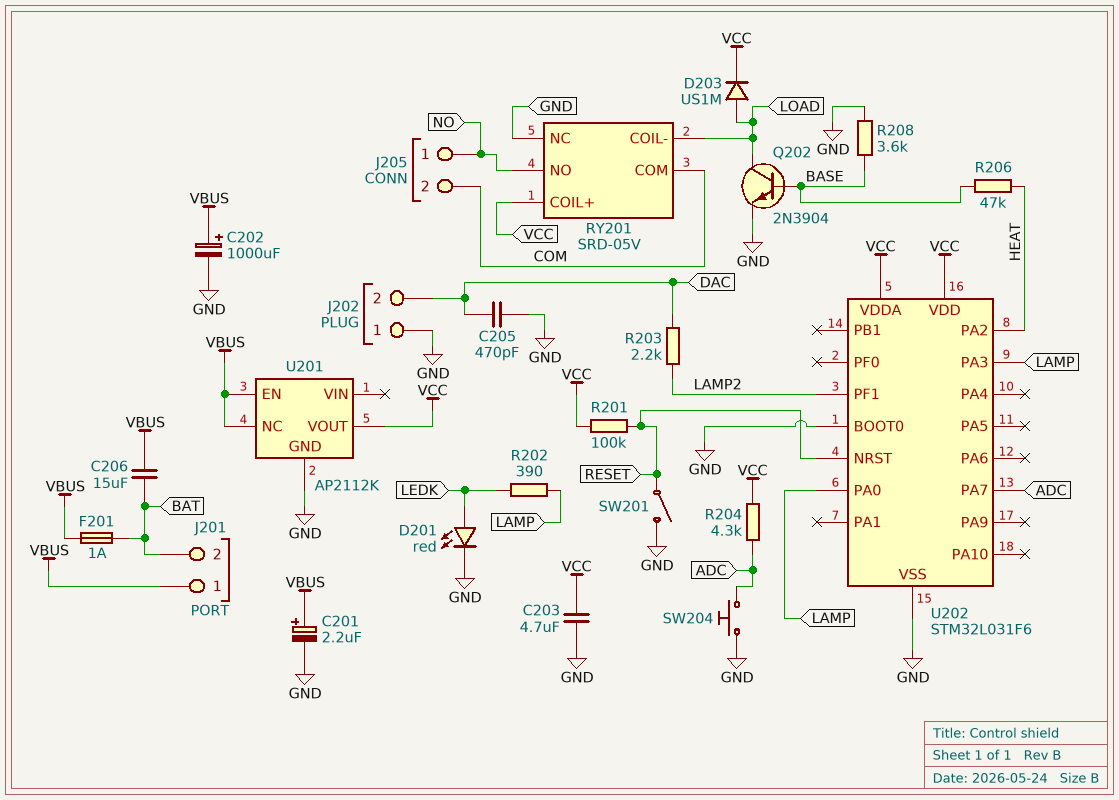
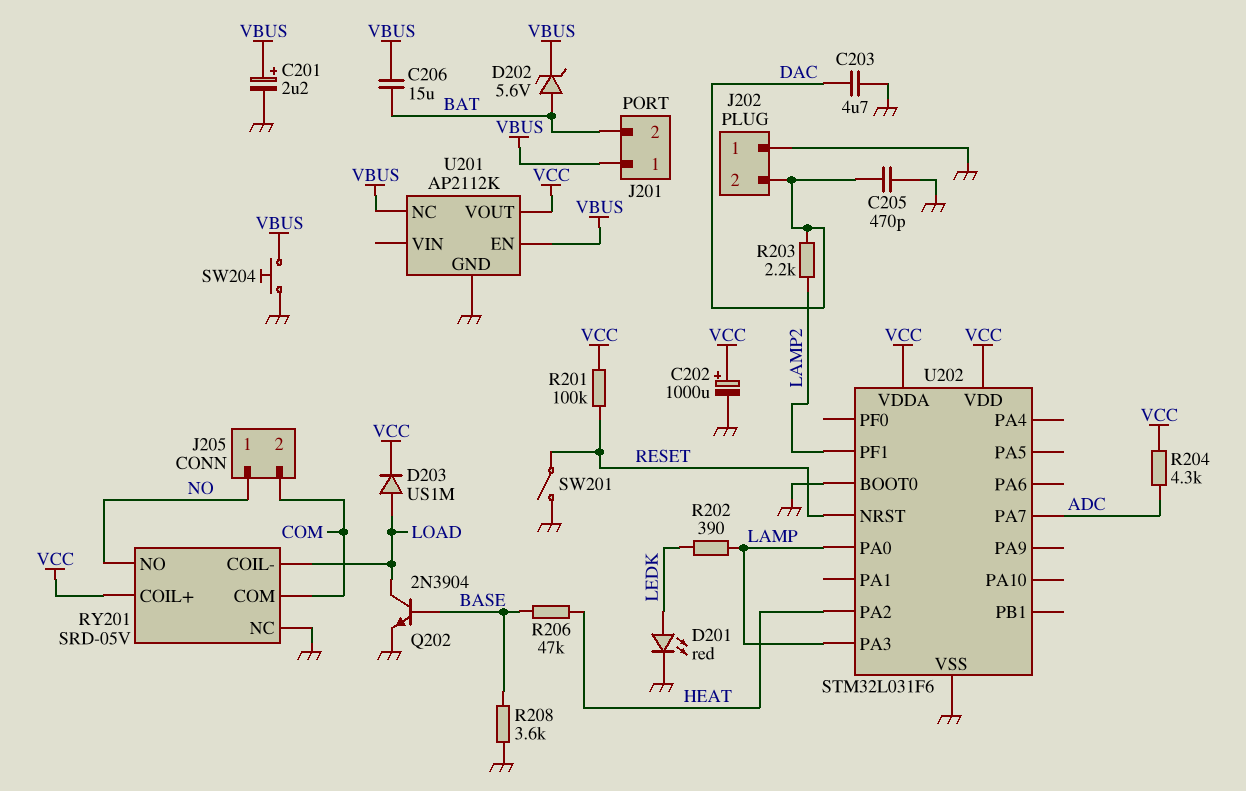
C202: 1000uF (plus VBUS, minus GND) -> 1000uF (plus VCC, minus GND)
C203: 4.7uF (GND, VCC) -> 4.7uF (DAC, GND)
D202: none -> zener 5.6V (A BAT, K VBUS)
F201: 1A (BAT, VBUS) -> none
SW204: button (ADC, GND) -> button (GND, VBUS)

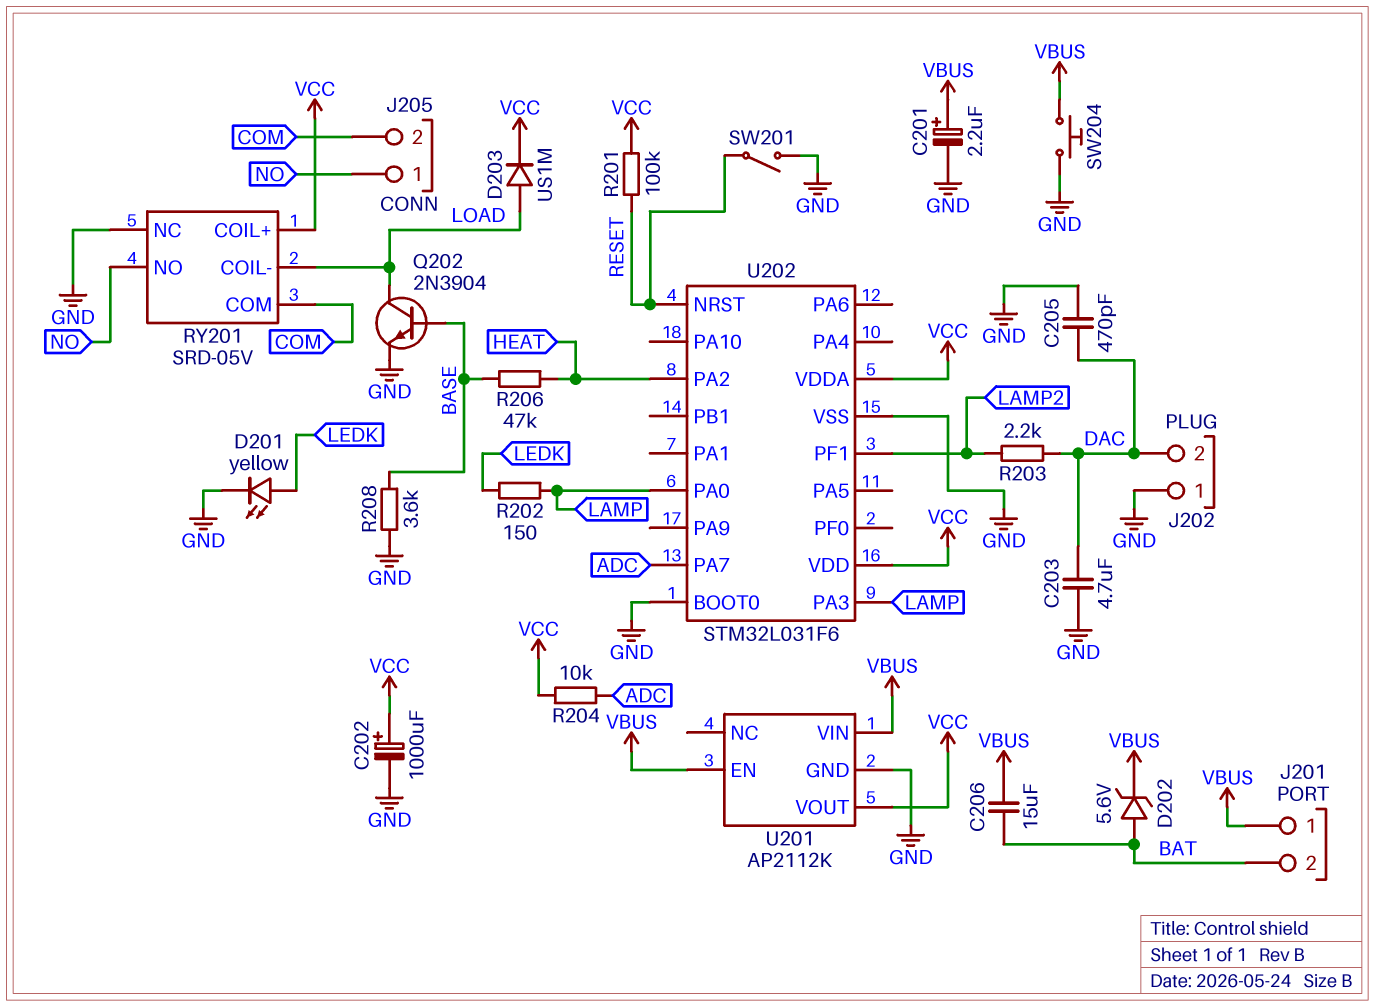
D201: LED red (A LEDK, K GND) -> LED yellow (A LEDK, K GND)
R202: 390 (LAMP, LEDK) -> 150 (LAMP, LEDK)
R204: 4.3k (ADC, VCC) -> 10k (ADC, VCC)
U201 pin NC: VBUS -> none
U201 pin VIN: none -> VBUS

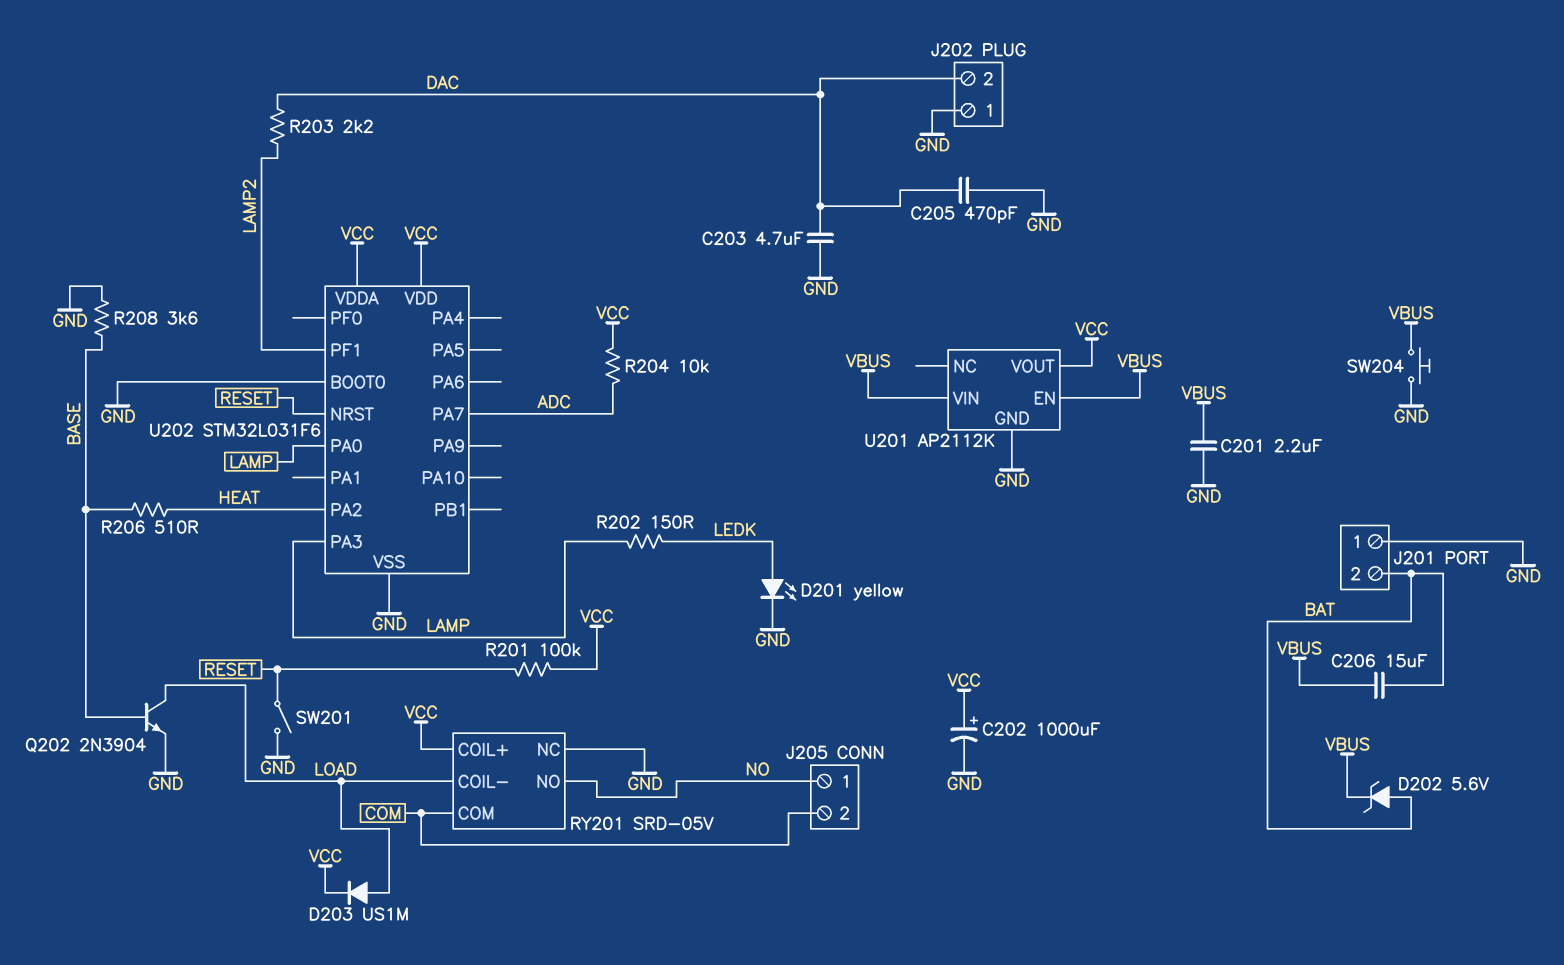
C201: 2.2uF (plus VBUS, minus GND) -> 2.2uF (GND, VBUS)
J201 pin 1: VBUS -> GND
R206: 47k (BASE, HEAT) -> 510 (BASE, HEAT)

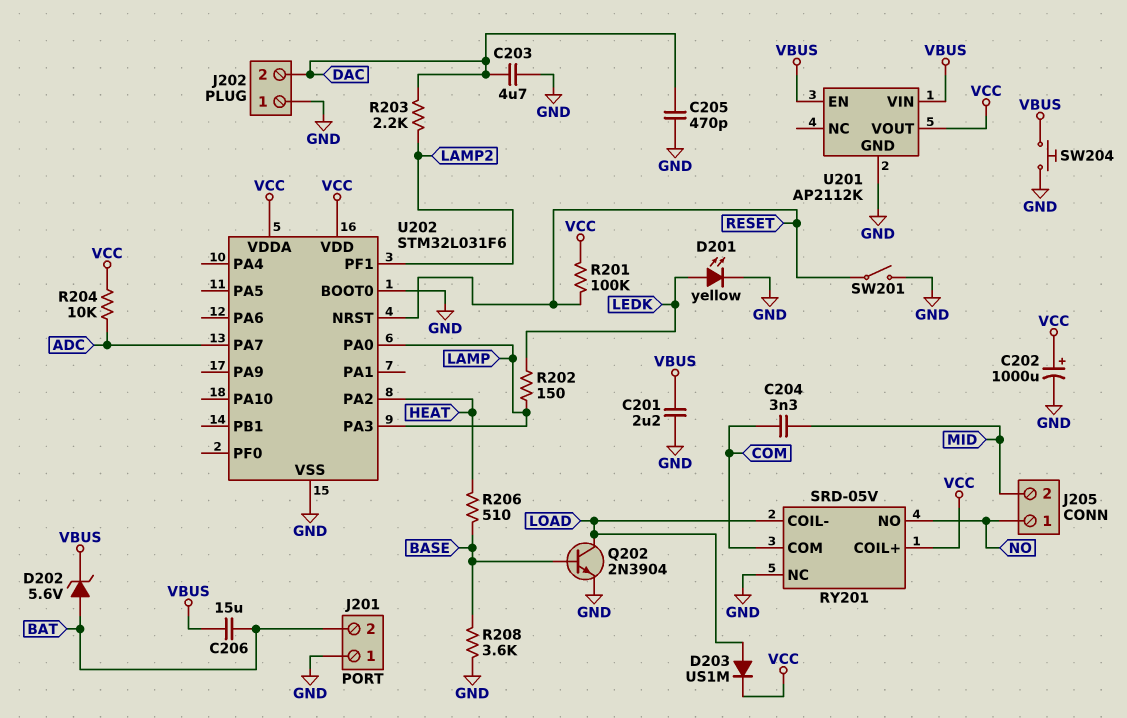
C204: none -> 3.3nF (COM, MID)
J205 pin 2: COM -> MID

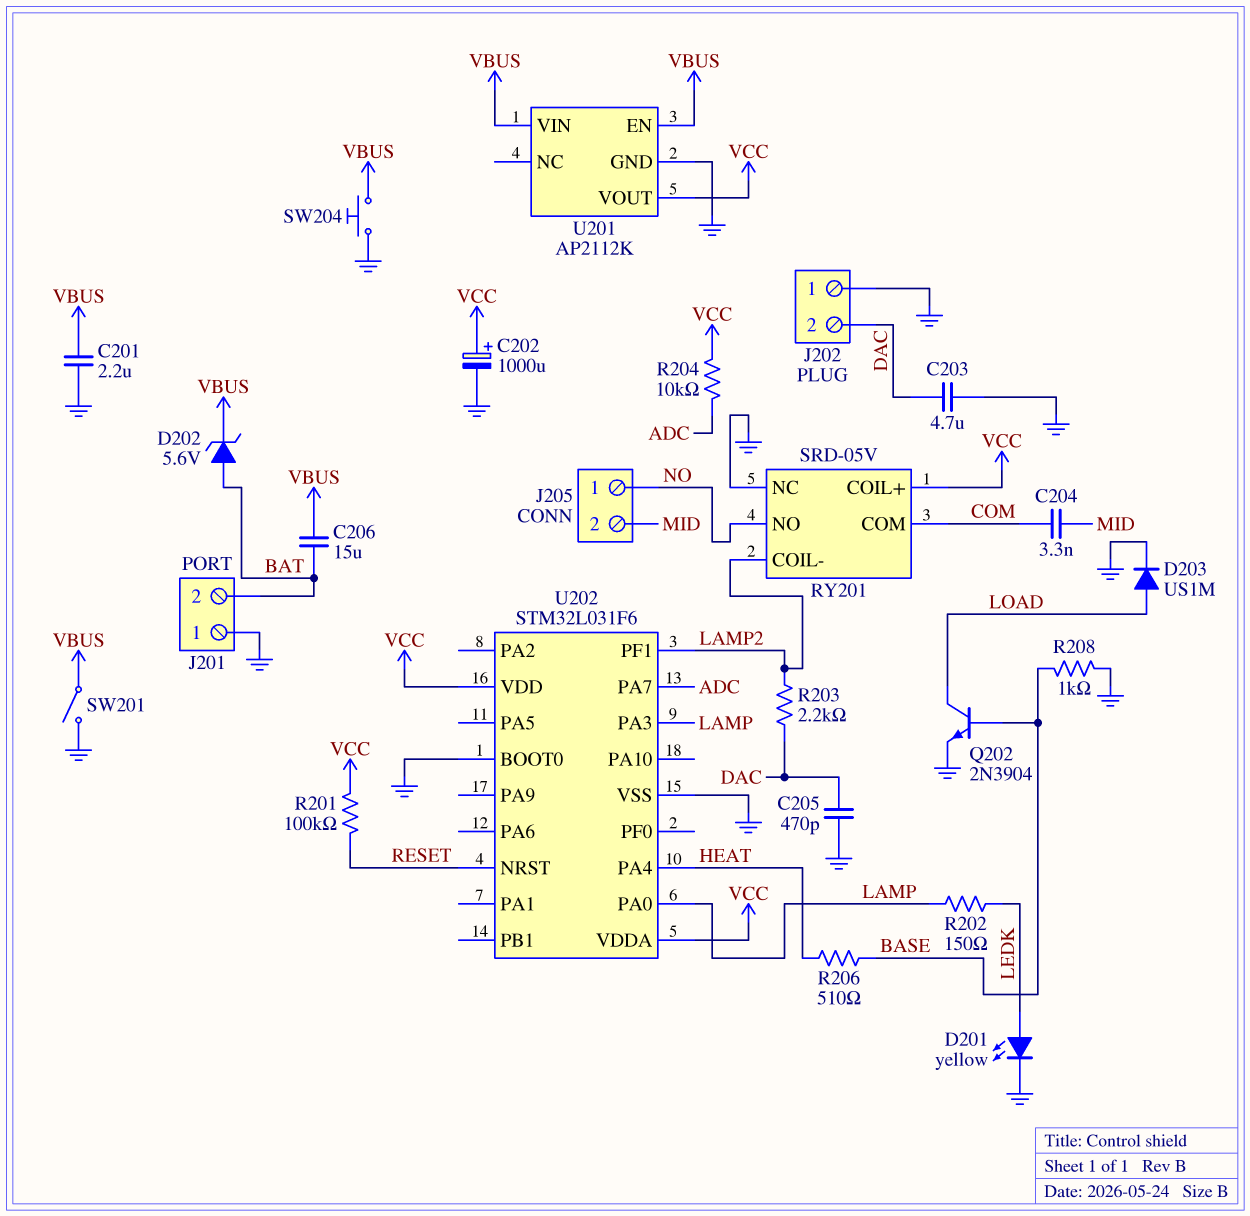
D203: diode US1M (A LOAD, K VCC) -> diode US1M (A LOAD, K GND)
R208: 3.6k (BASE, GND) -> 1k (BASE, GND)
RY201 pin COIL-: LOAD -> LAMP2
SW201: switch (GND, RESET) -> switch (GND, VBUS)
U202 pin PA2: HEAT -> none
U202 pin PA4: none -> HEAT

